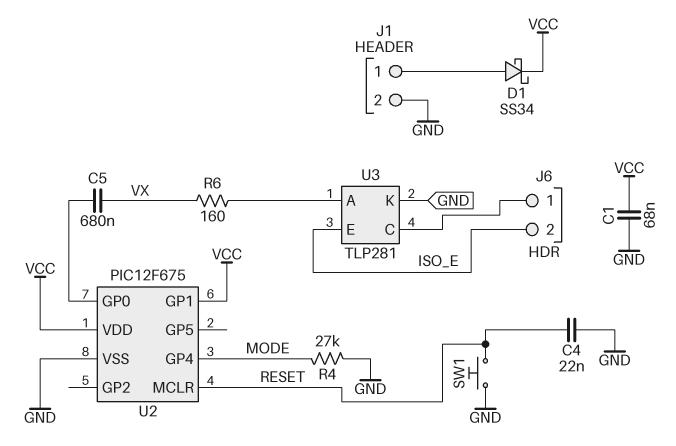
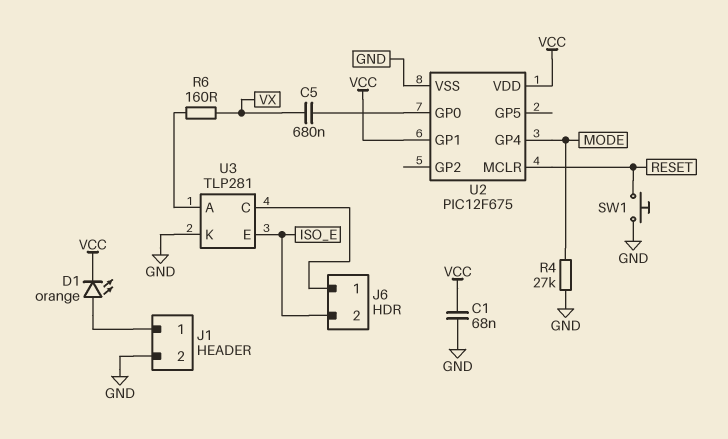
C4: 22nF (GND, RESET) -> none
D1: schottky SS34 (A J1/1, K VCC) -> LED orange (A J1/1, K VCC)

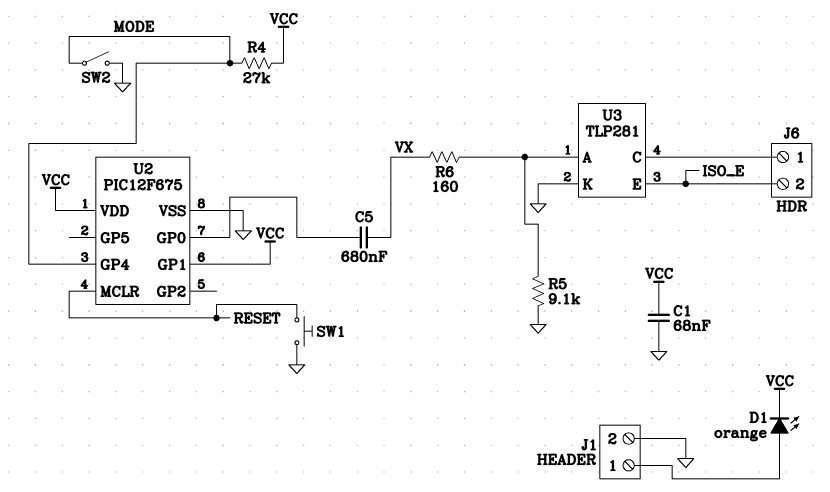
R4: 27k (GND, MODE) -> 27k (MODE, VCC)
R5: none -> 9.1k (GND, U3/A)
SW2: none -> switch (GND, MODE)

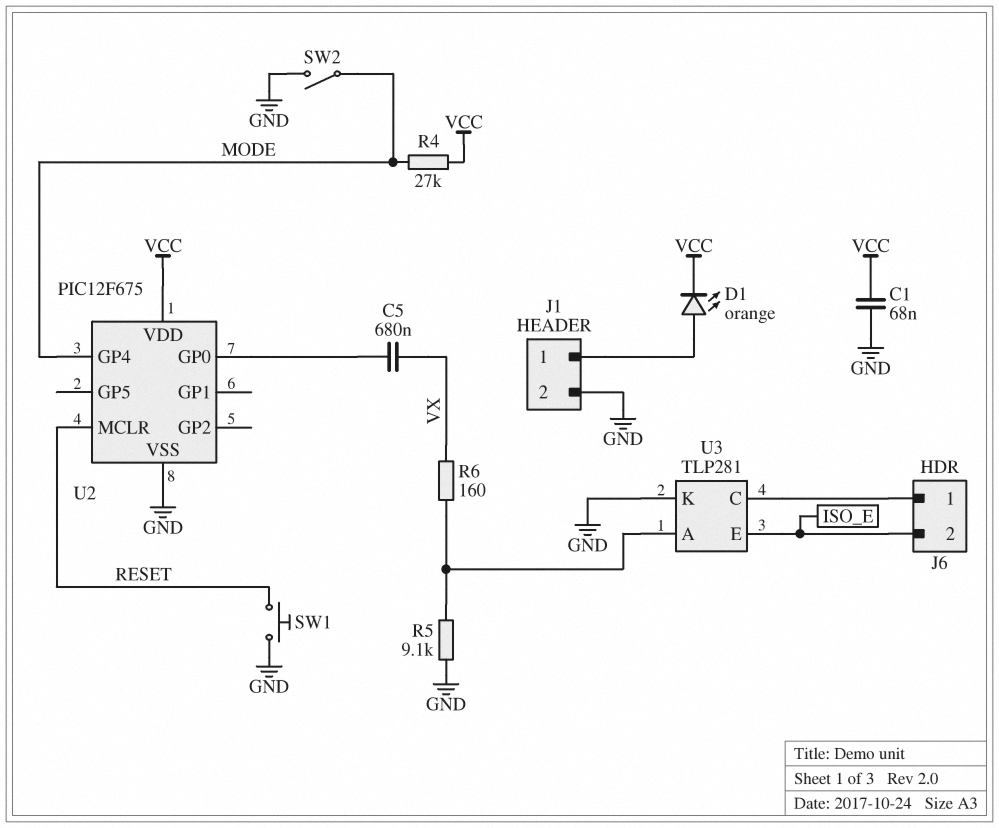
U2 pin GP1: VCC -> none

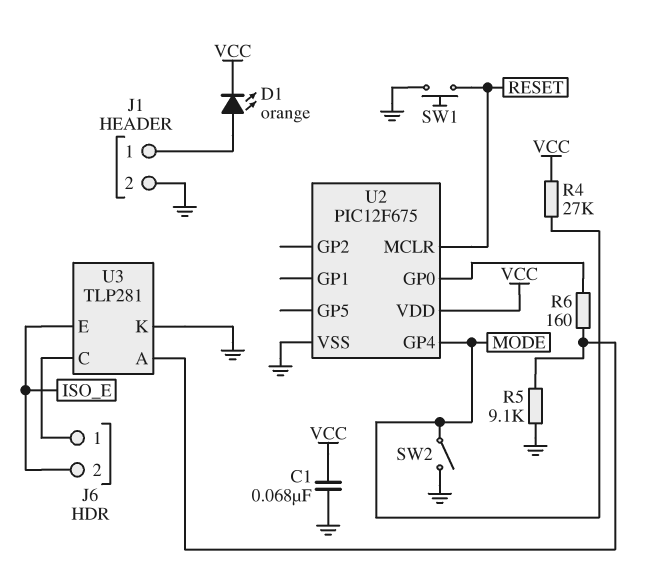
C5: 680nF (U2/GP0, VX) -> none
R6: 160 (U3/A, VX) -> 160 (U2/GP0, U3/A)

